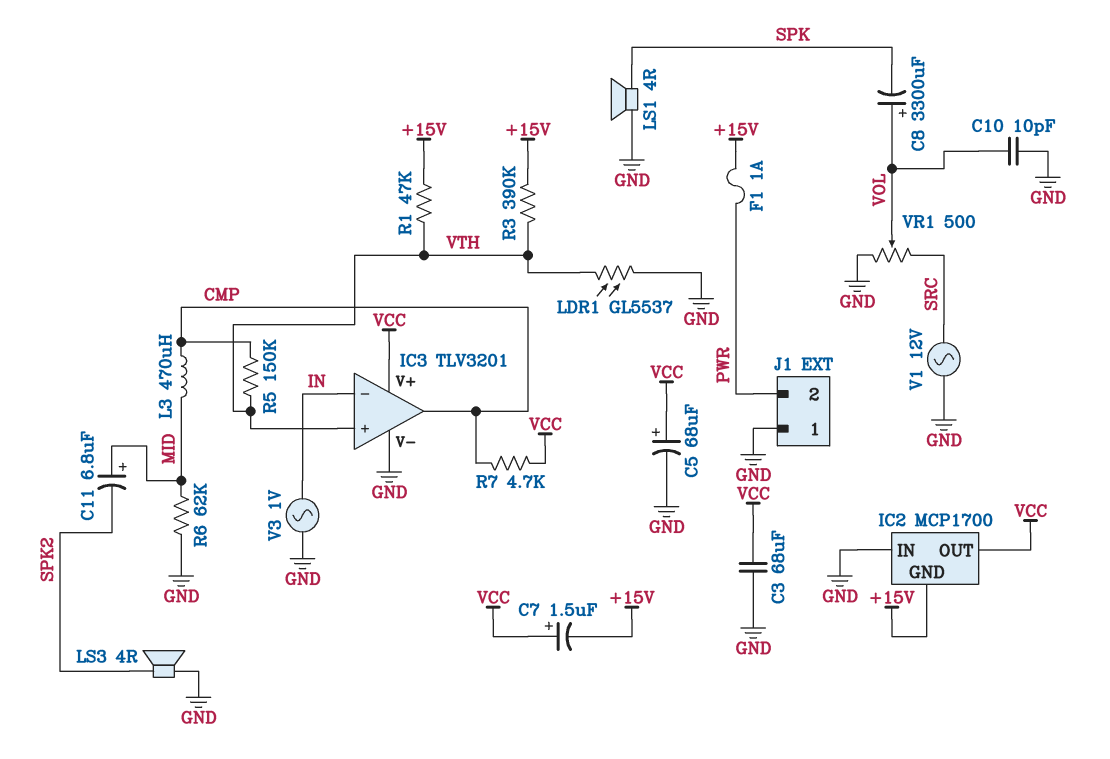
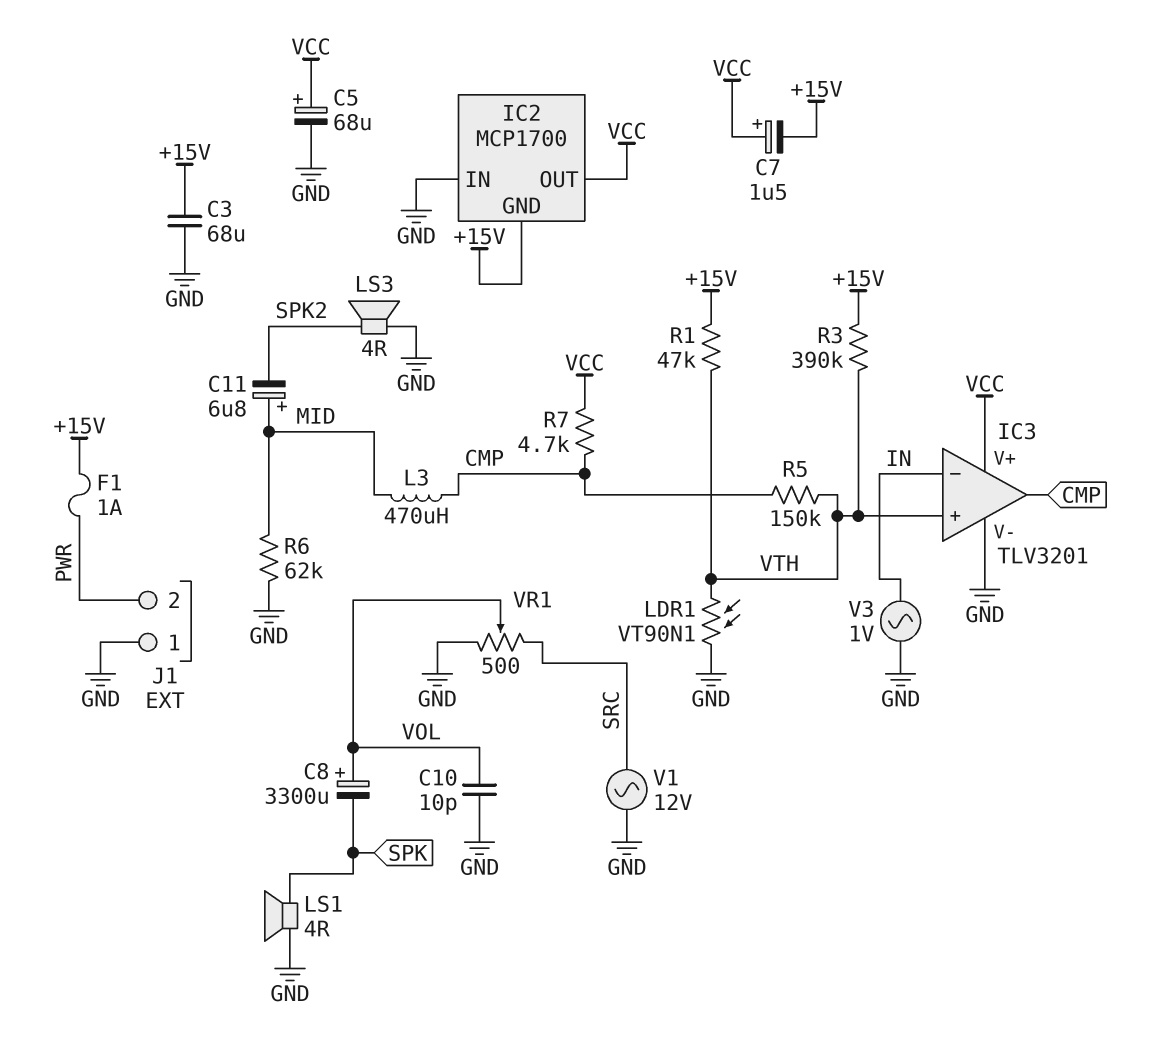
C3: 68uF (GND, VCC) -> 68uF (+15V, GND)
LDR1: GL5537 (GND, VTH) -> VT90N1 (GND, VTH)

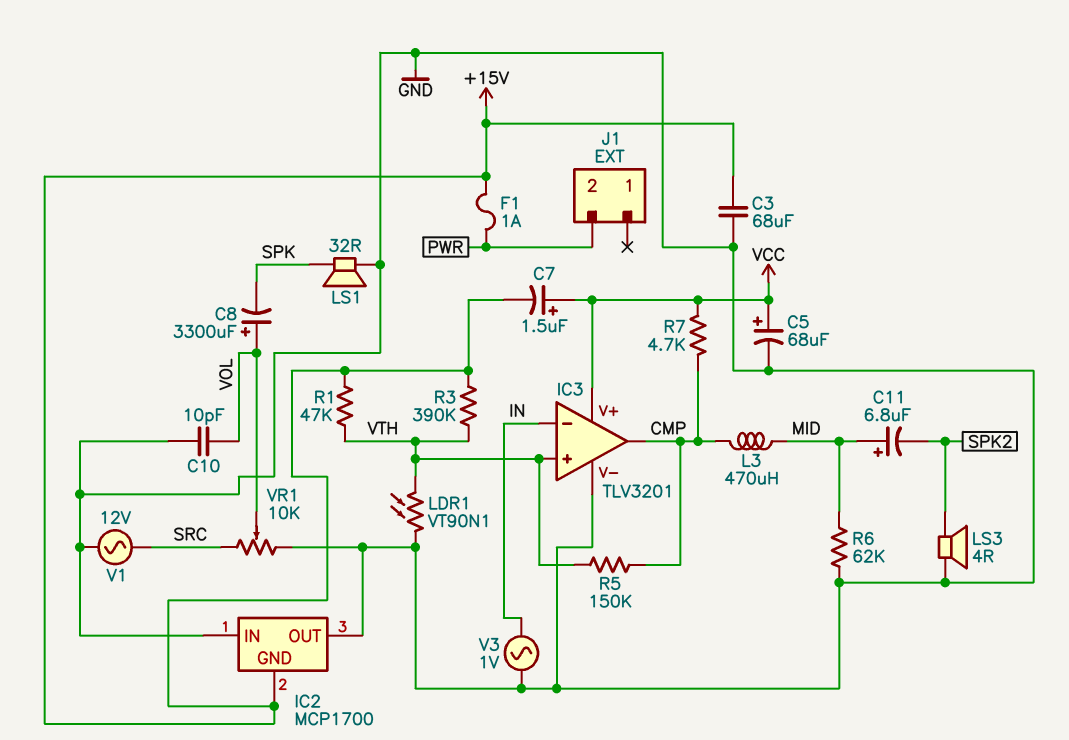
IC2 pin OUT: VCC -> GND
J1 pin 1: GND -> none
LS1: speaker 4R (GND, SPK) -> speaker 32R (GND, SPK)
VR1: 500 (GND, SRC, wiper VOL) -> 10k (GND, SRC, wiper VOL)

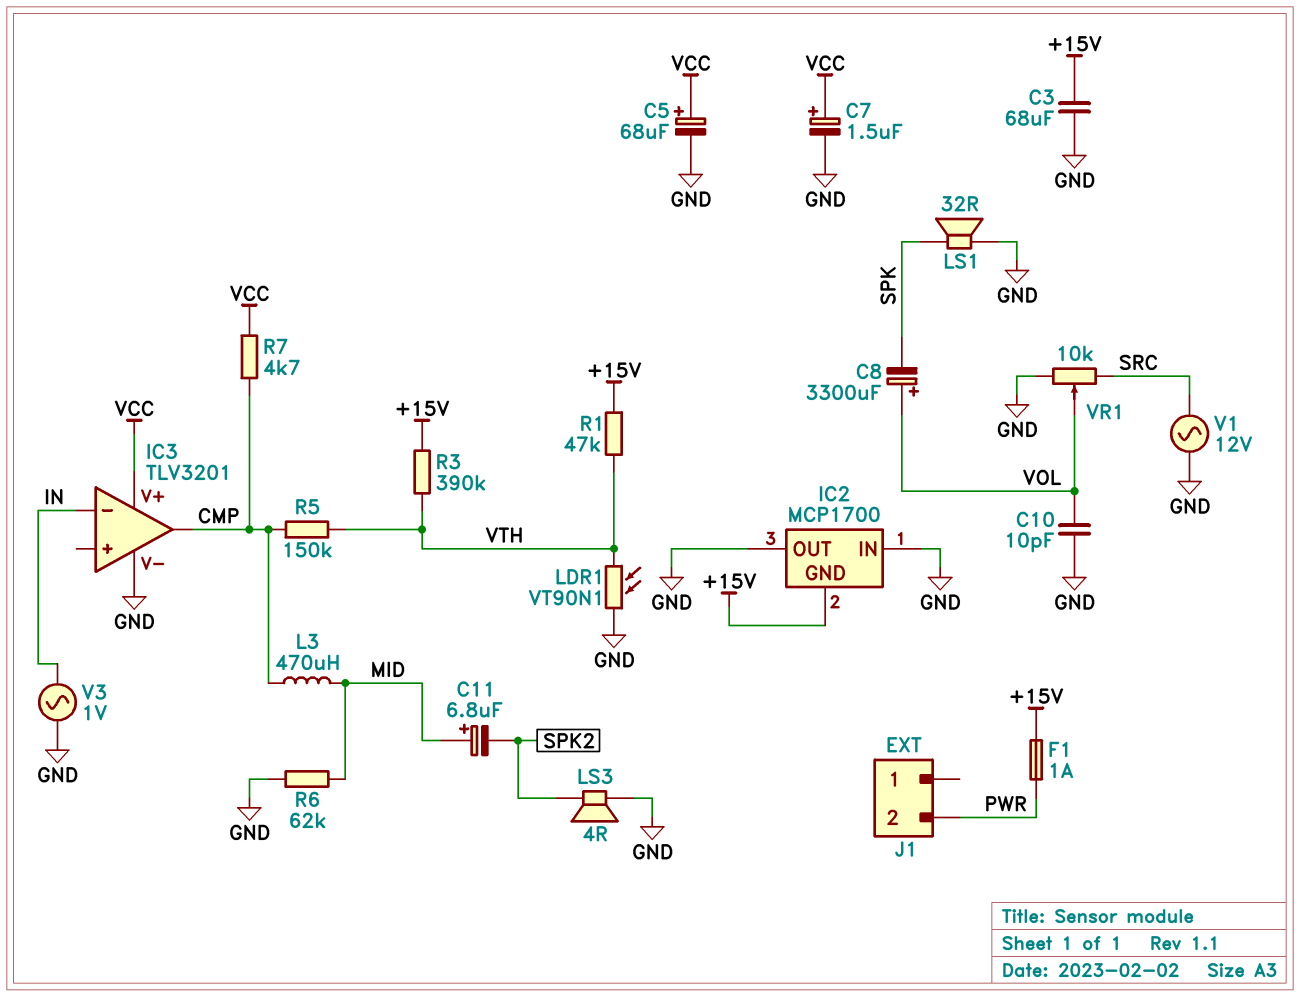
C7: 1.5uF (plus VCC, minus +15V) -> 1.5uF (plus VCC, minus GND)
IC3 pin in+: VTH -> none

